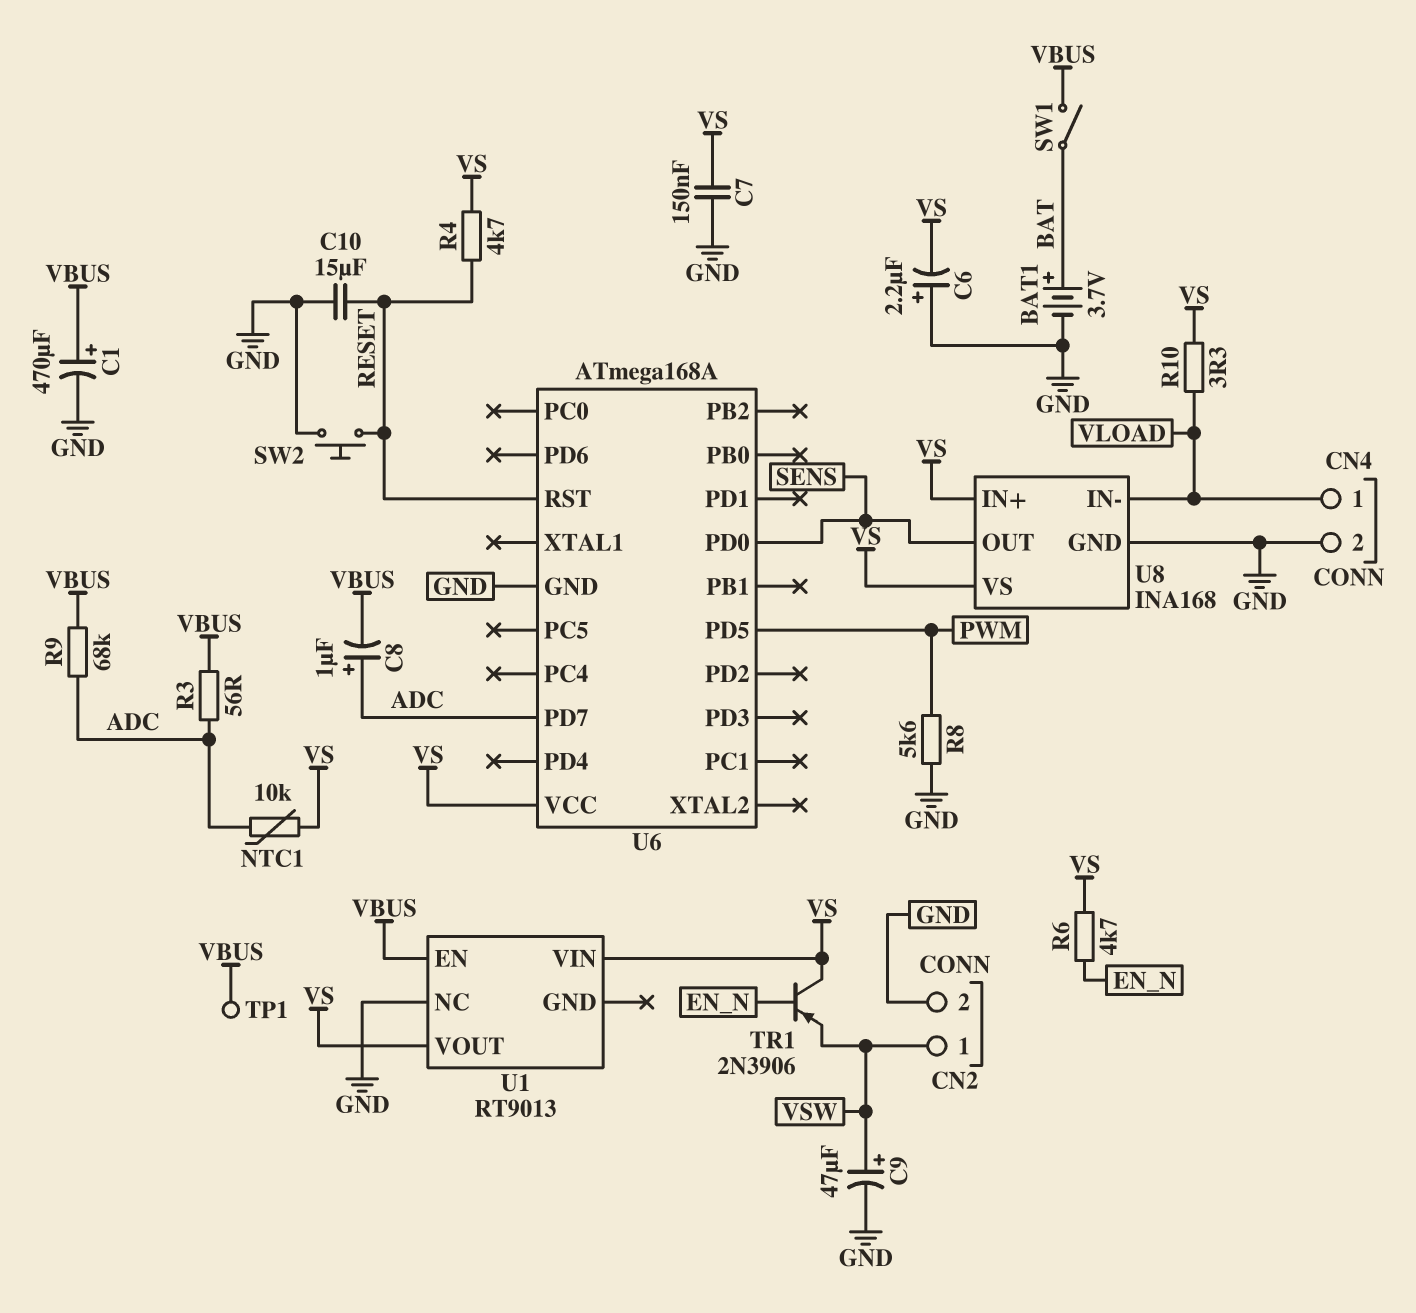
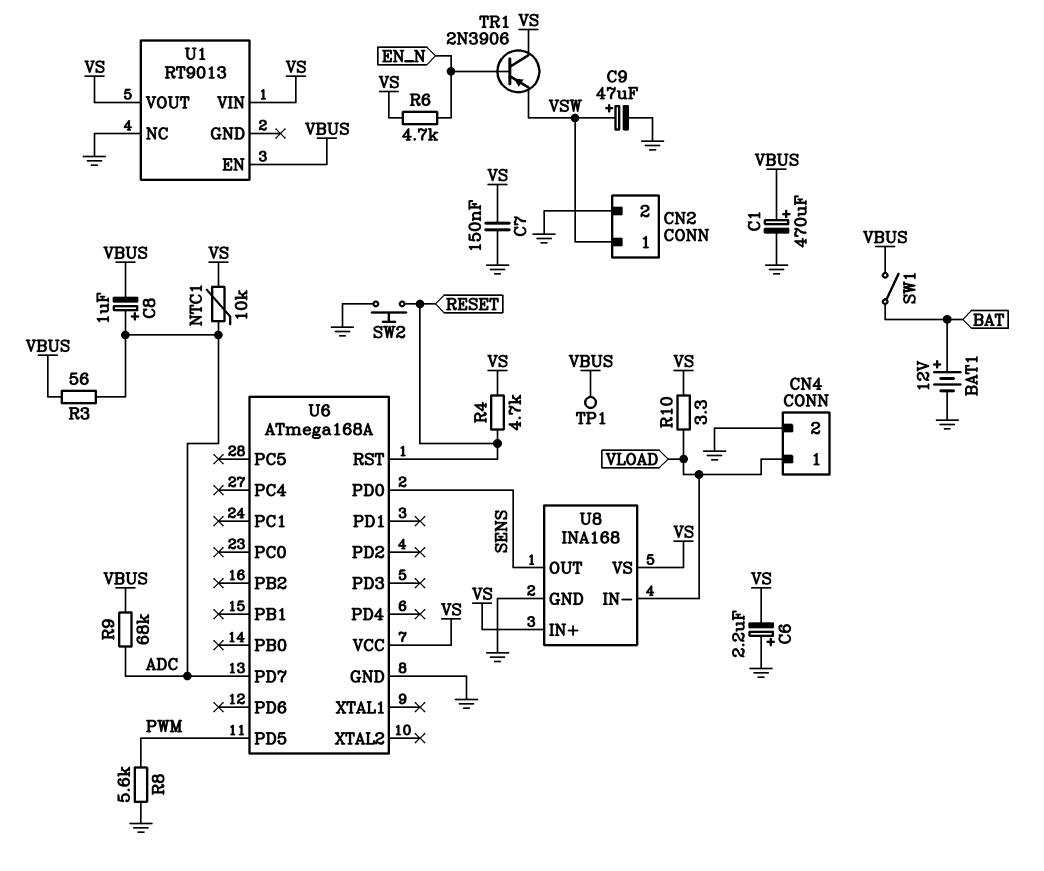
BAT1: 3.7V (plus BAT, minus GND) -> 12V (plus BAT, minus GND)
C10: 15uF (GND, RESET) -> none

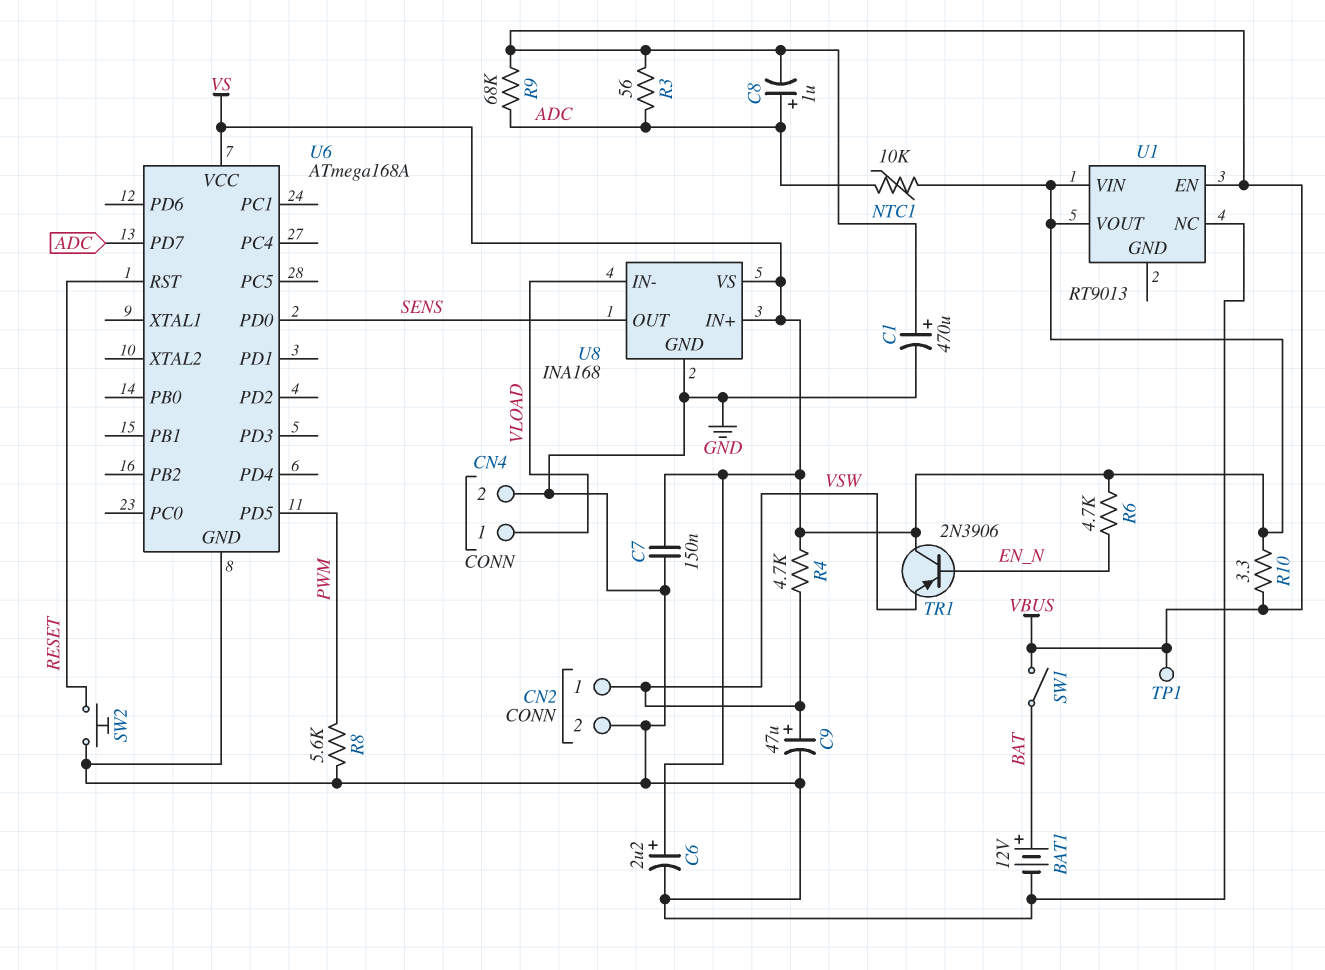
C6: 2.2uF (plus GND, minus VS) -> 2.2uF (plus VS, minus GND)
R4: 4.7k (RESET, VS) -> 4.7k (VS, VSW)
R10: 3.3 (VLOAD, VS) -> 3.3 (VBUS, VS)

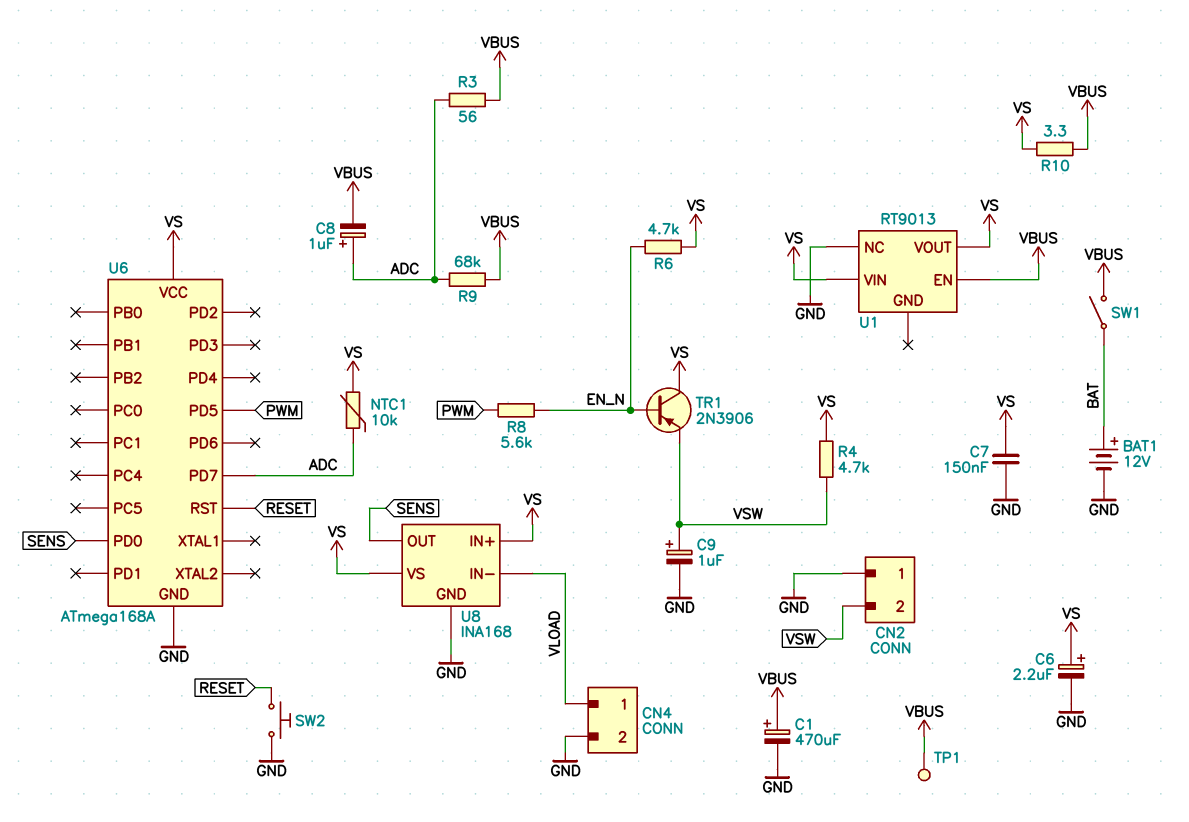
C9: 47uF (plus VSW, minus GND) -> 1uF (plus VSW, minus GND)
CN2 pin 1: VSW -> GND
CN2 pin 2: GND -> VSW
R8: 5.6k (GND, PWM) -> 5.6k (EN_N, PWM)

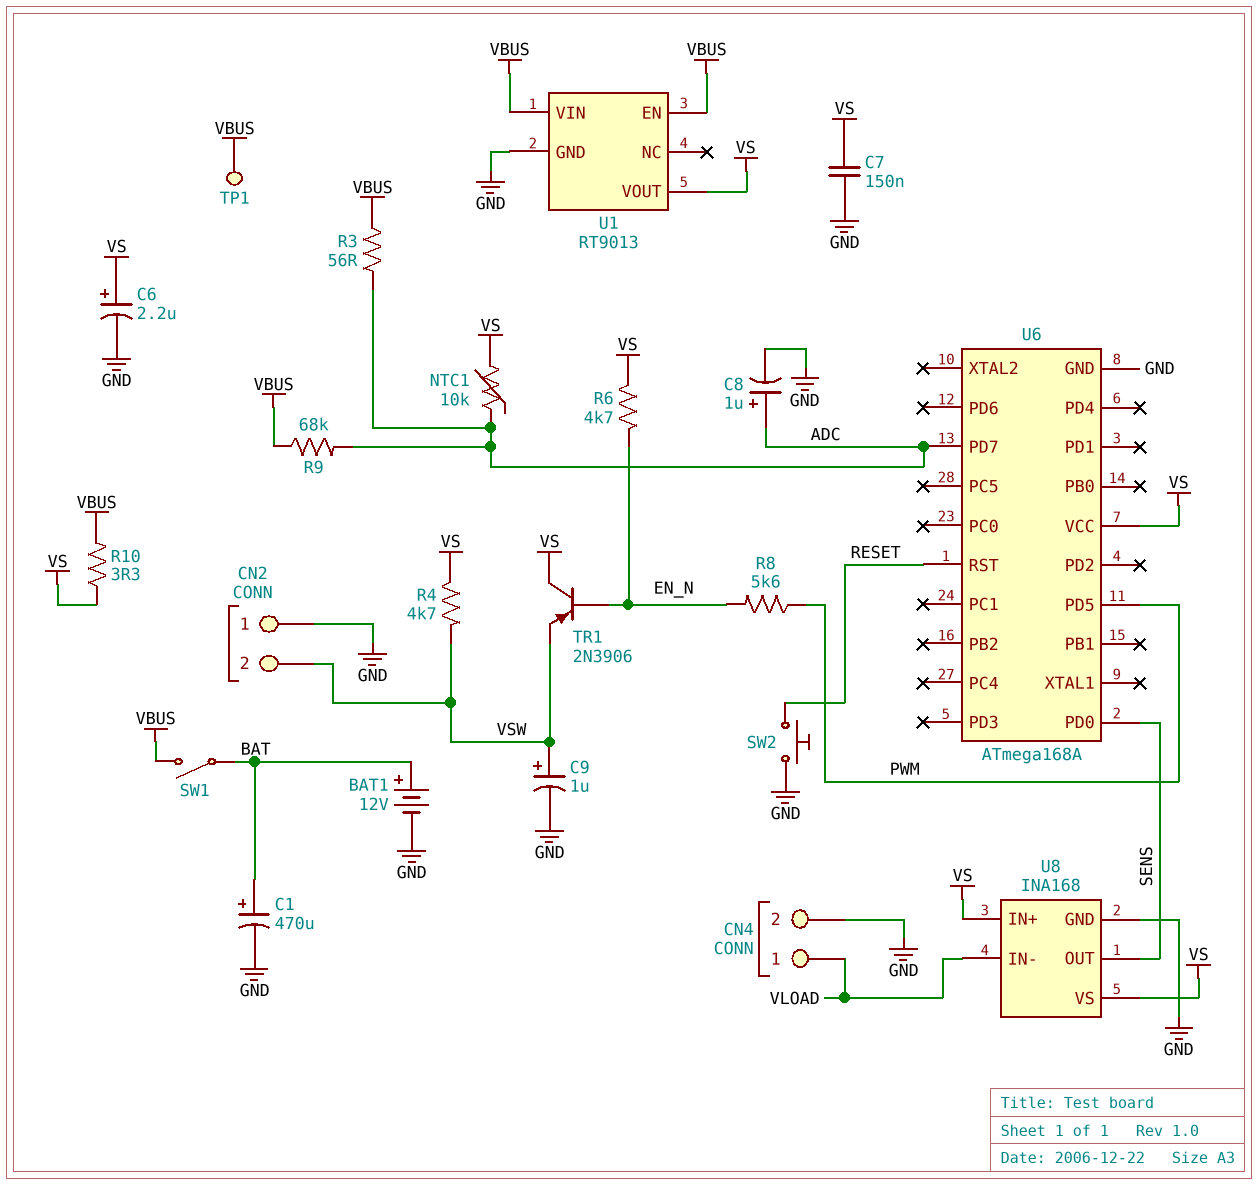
C1: 470uF (plus VBUS, minus GND) -> 470uF (plus BAT, minus GND)
C8: 1uF (plus ADC, minus VBUS) -> 1uF (plus ADC, minus GND)
U1 pin GND: none -> GND
U1 pin NC: GND -> none
U1 pin VIN: VS -> VBUS

